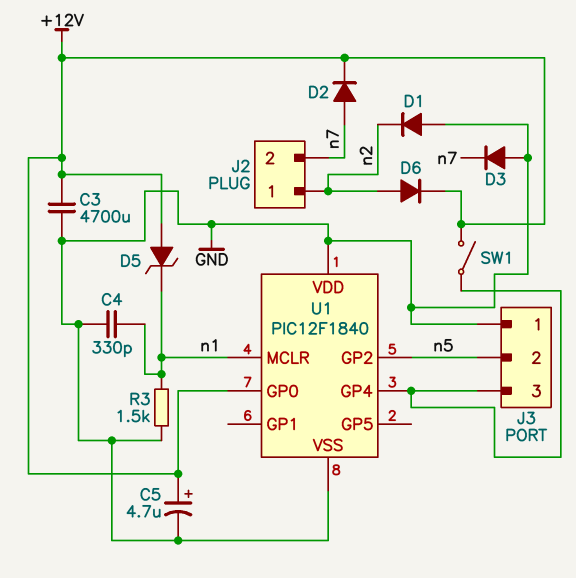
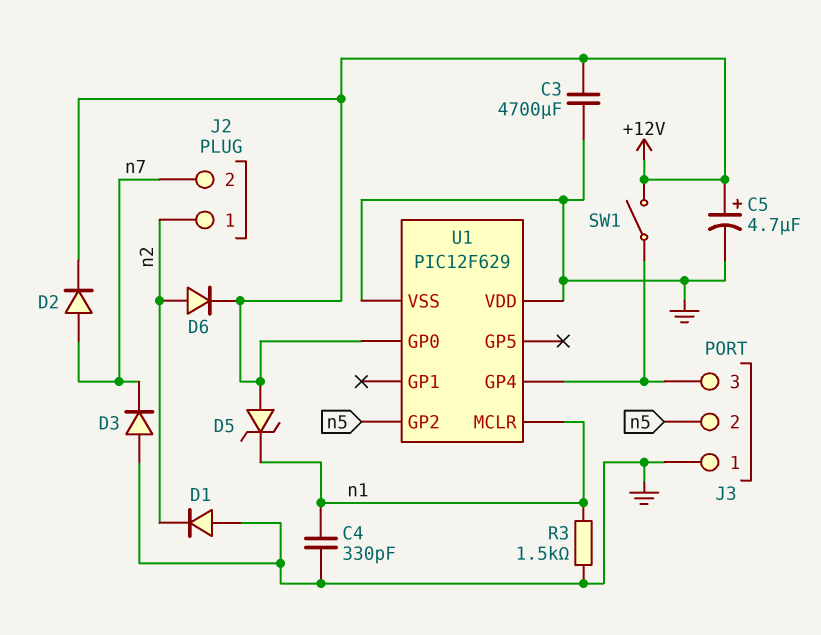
U1: PIC12F1840 -> PIC12F629

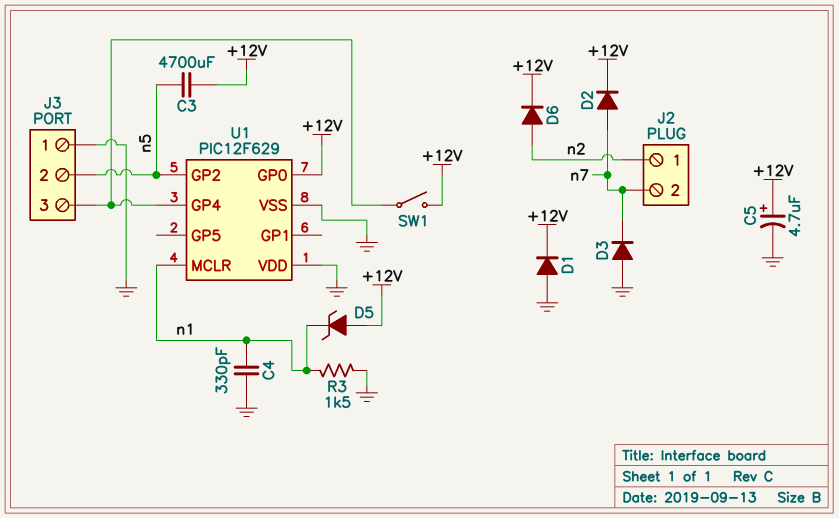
C3: 4700uF (+12V, GND) -> 4700uF (+12V, n5)
D1: diode (A GND, K n2) -> diode (A GND, K +12V)

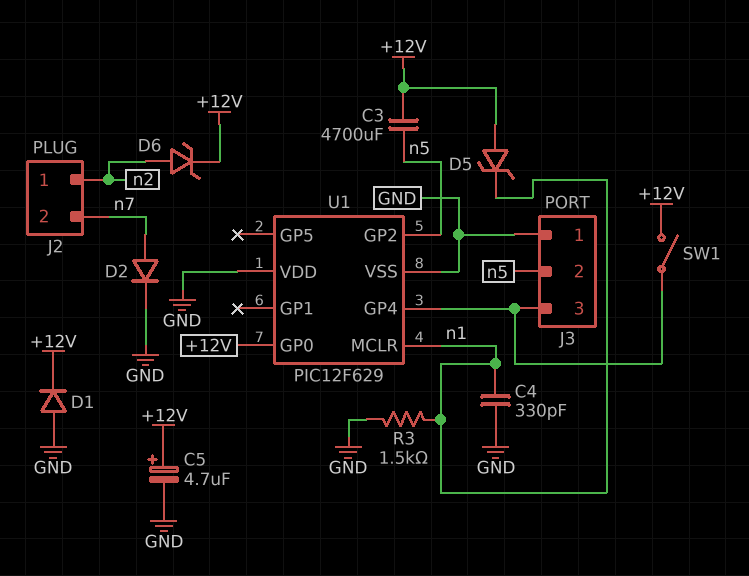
D2: diode (A n7, K +12V) -> diode (A n7, K GND)
D3: diode (A GND, K n7) -> none
D6: diode (A n2, K +12V) -> zener (A n2, K +12V)

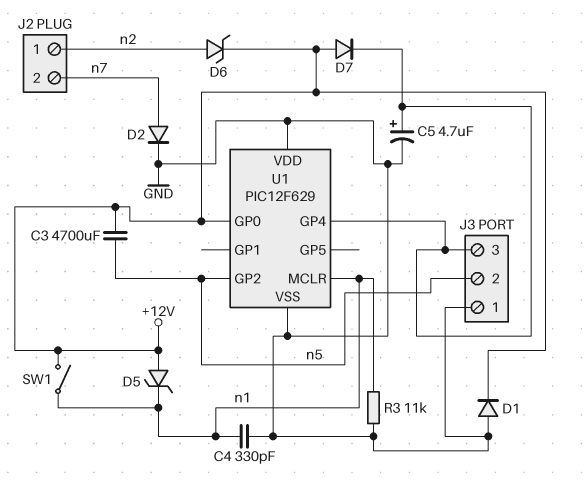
C5: 4.7uF (plus +12V, minus GND) -> 4.7uF (plus J3/3, minus GND)
D7: none -> diode (A +12V, K J3/3)
R3: 1.5k (GND, n1) -> 11k (GND, n1)
SW1: switch (+12V, J3/3) -> switch (+12V, n1)

